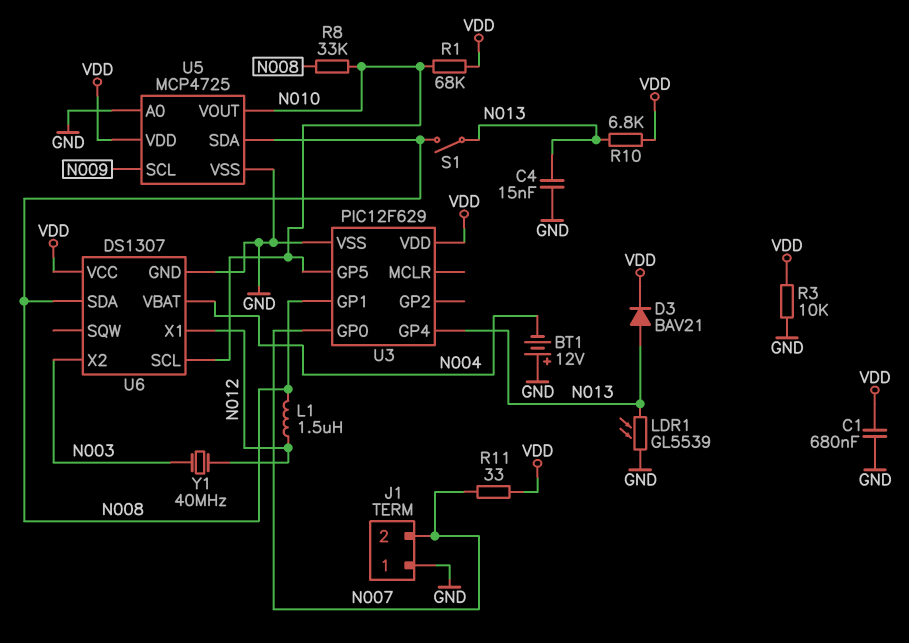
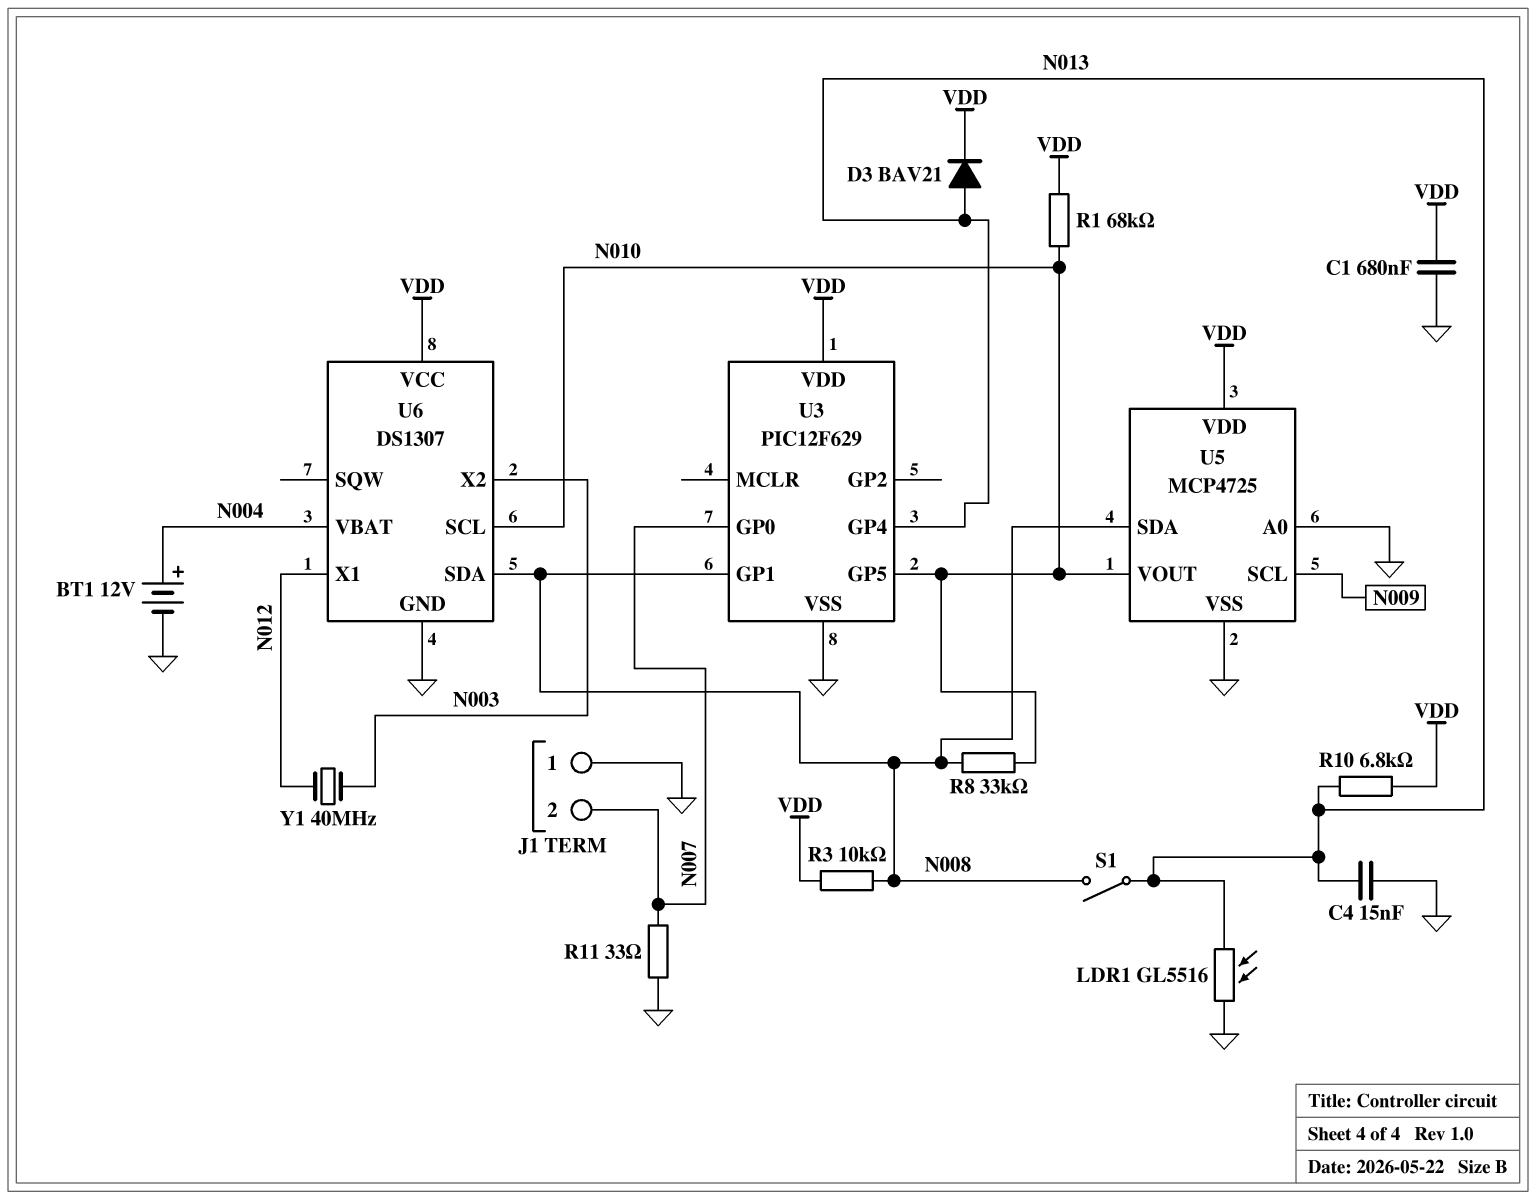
BT1: 12V (plus GND, minus N004) -> 12V (plus N004, minus GND)
L1: 1.5uH (N008, N012) -> none
LDR1: GL5539 (GND, N013) -> GL5516 (GND, N013)
R3: 10k (GND, VDD) -> 10k (N008, VDD)
R11: 33 (N007, VDD) -> 33 (GND, N007)

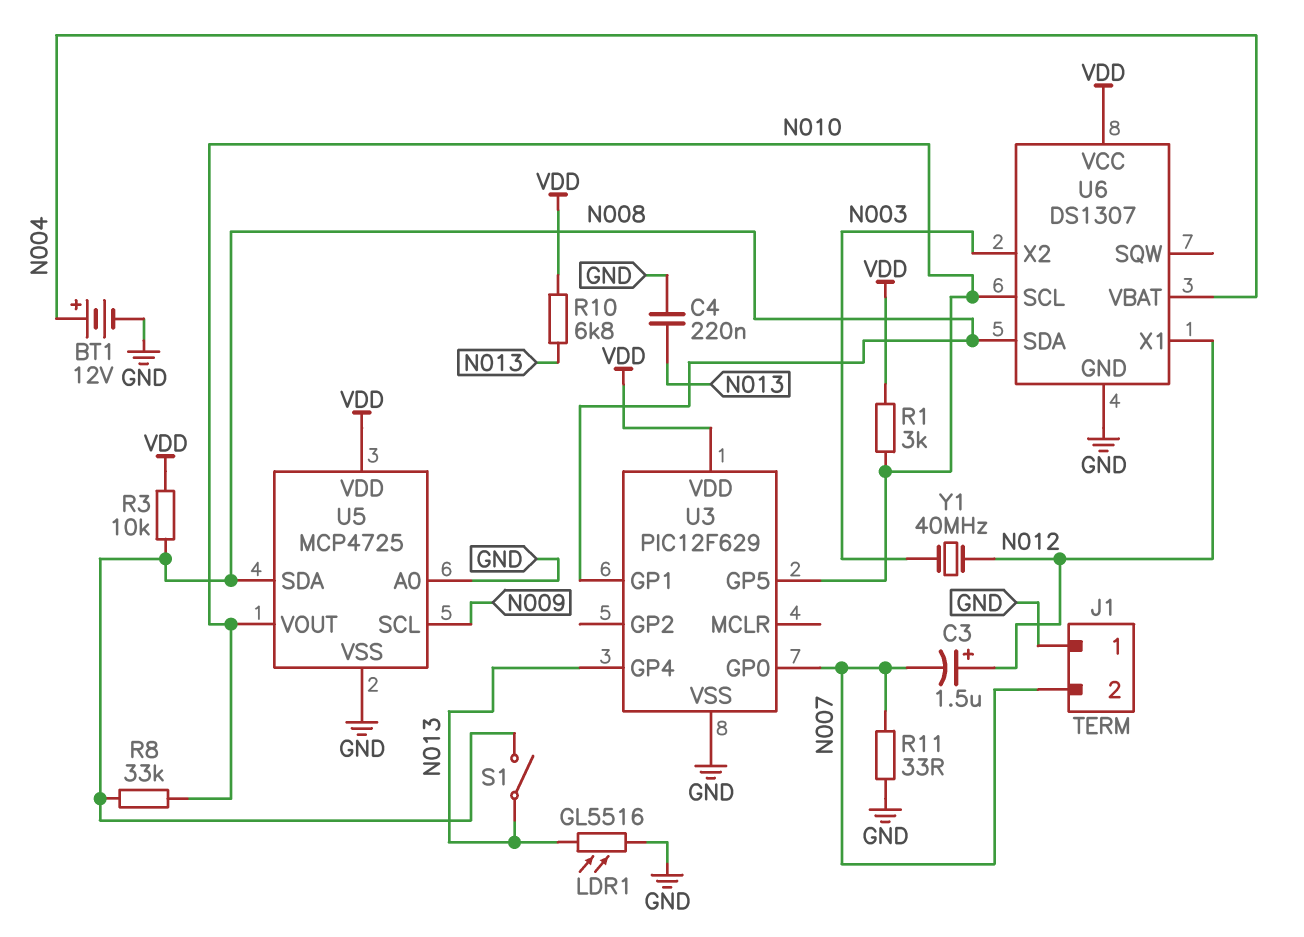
C1: 680nF (GND, VDD) -> none
C3: none -> 1.5uF (plus N012, minus N007)
C4: 15nF (GND, N013) -> 220nF (GND, N013)
D3: diode BAV21 (A N013, K VDD) -> none
R1: 68k (N010, VDD) -> 3k (N010, VDD)

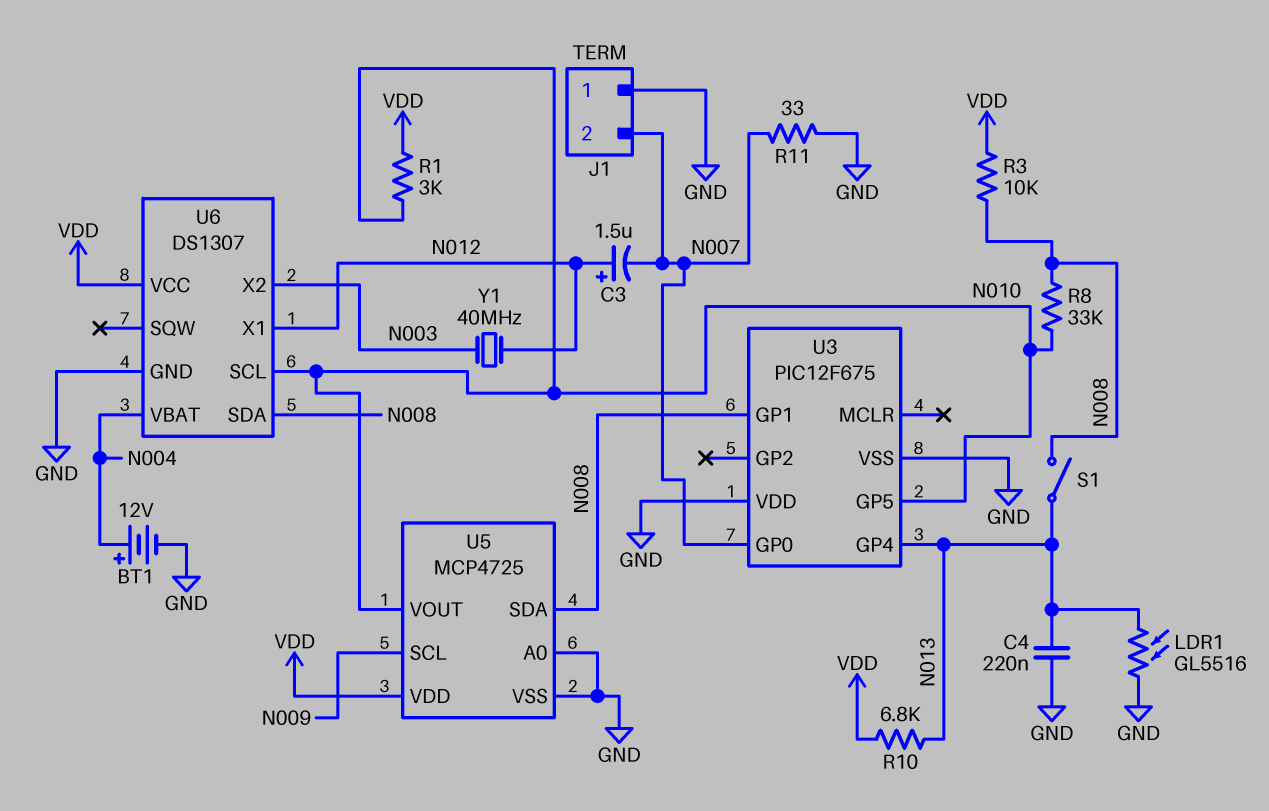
U3: PIC12F629 -> PIC12F675
U3 pin VDD: VDD -> GND

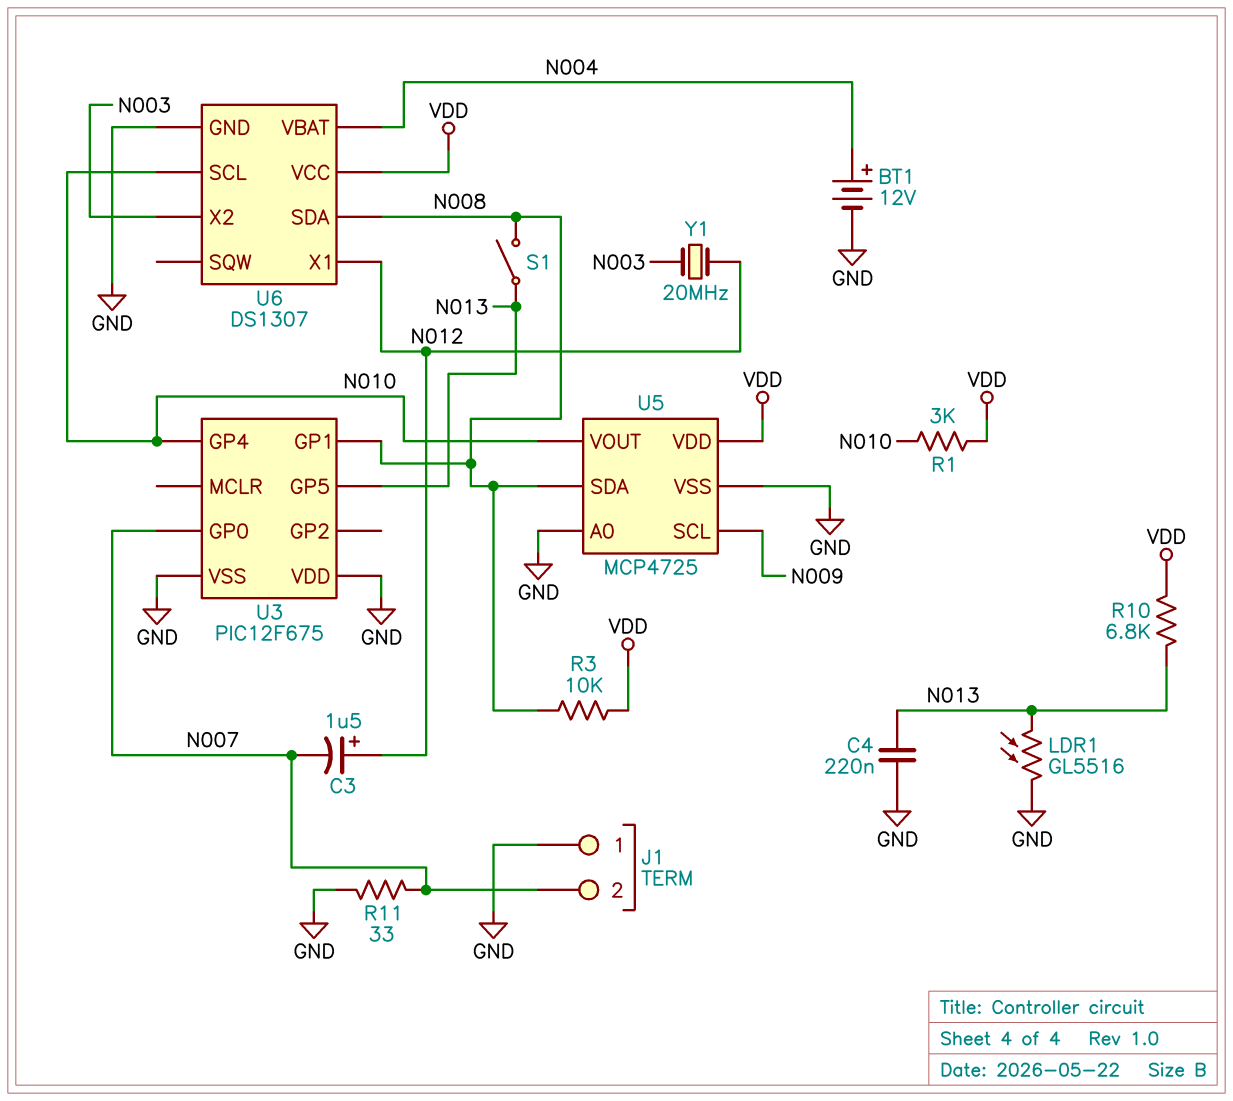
R8: 33k (N008, N010) -> none
U3 pin GP4: N013 -> N010
U3 pin GP5: N010 -> N013
Y1: 40MHz (N003, N012) -> 20MHz (N003, N012)

